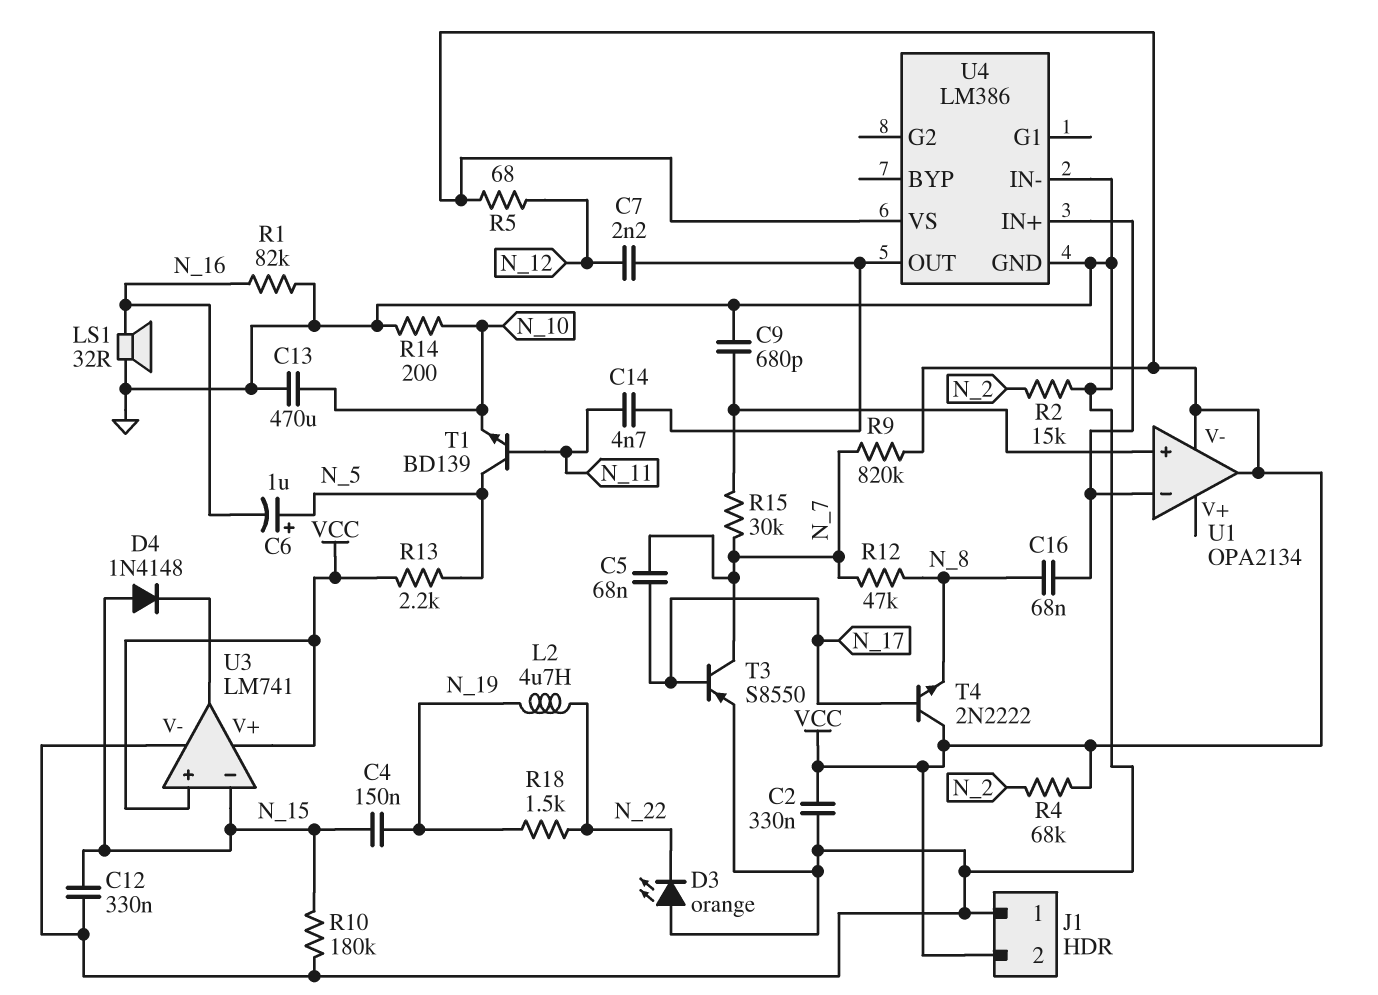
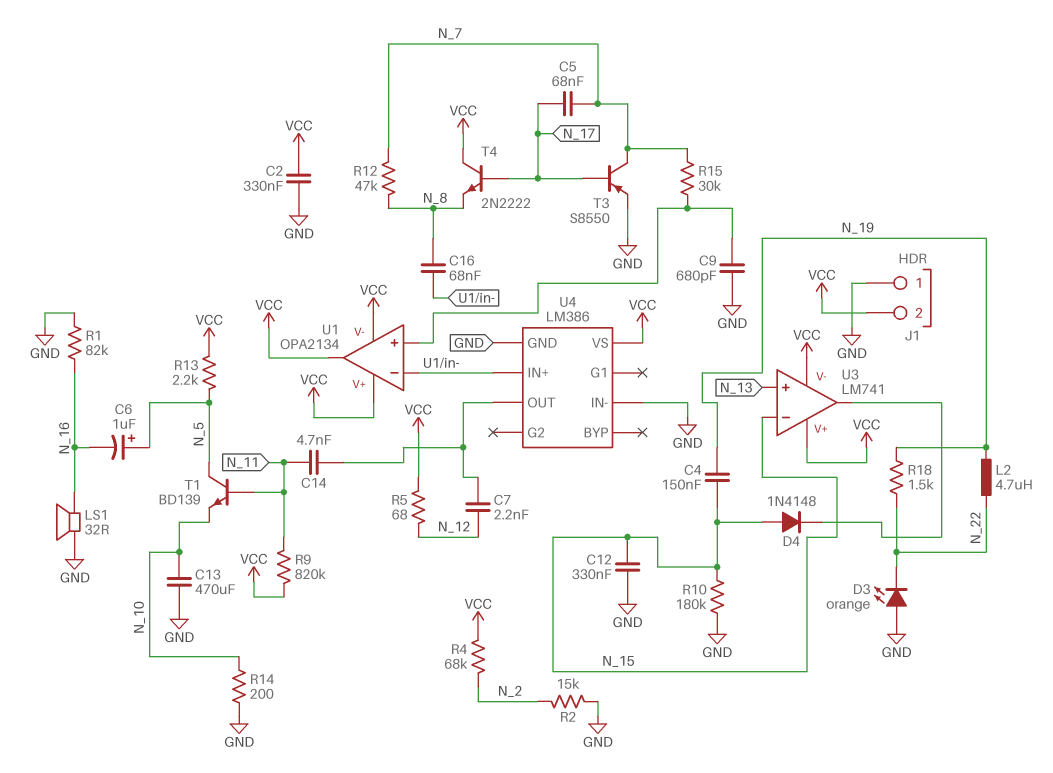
R9: 820k (N_7, VCC) -> 820k (N_11, VCC)
U1 pin V+: none -> VCC
U3 pin V-: GND -> VCC
U3 pin in+: VCC -> N_13

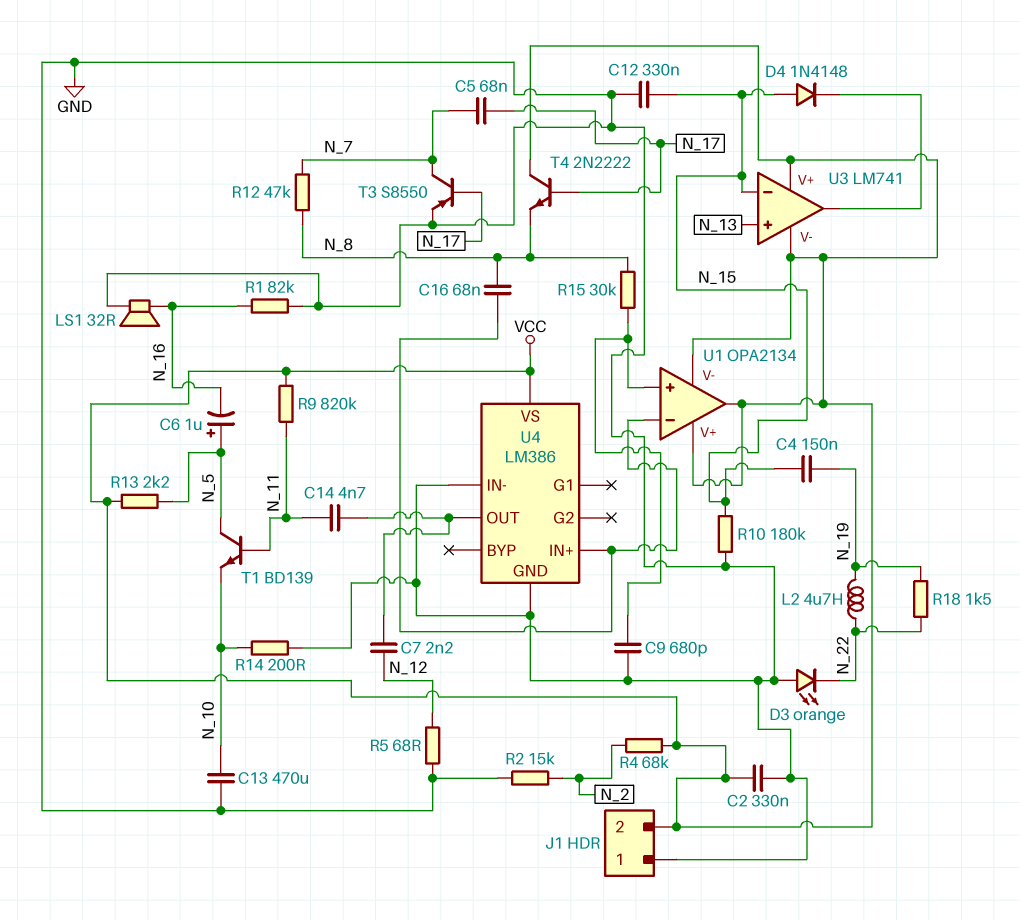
R5: 68 (N_12, VCC) -> 68 (GND, N_12)
R15: 30k (N_7, U1/in+) -> 30k (N_8, U1/in+)

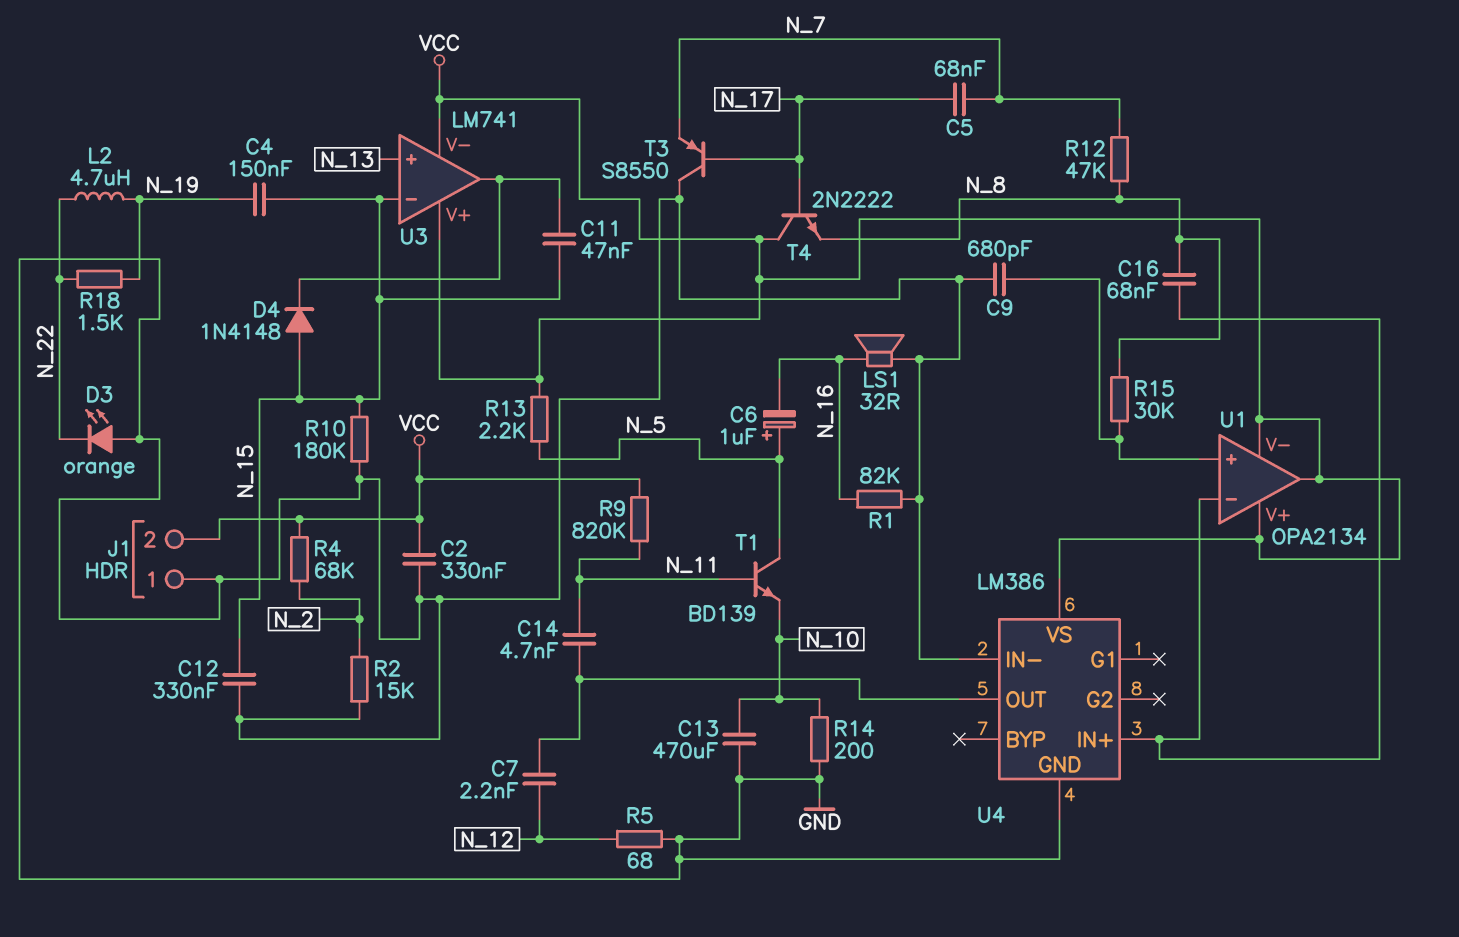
C11: none -> 47nF (N_15, U3/out)
T3: PNP S8550 (B N_17, C N_7, E GND) -> PNP S8550 (B N_17, C GND, E N_7)

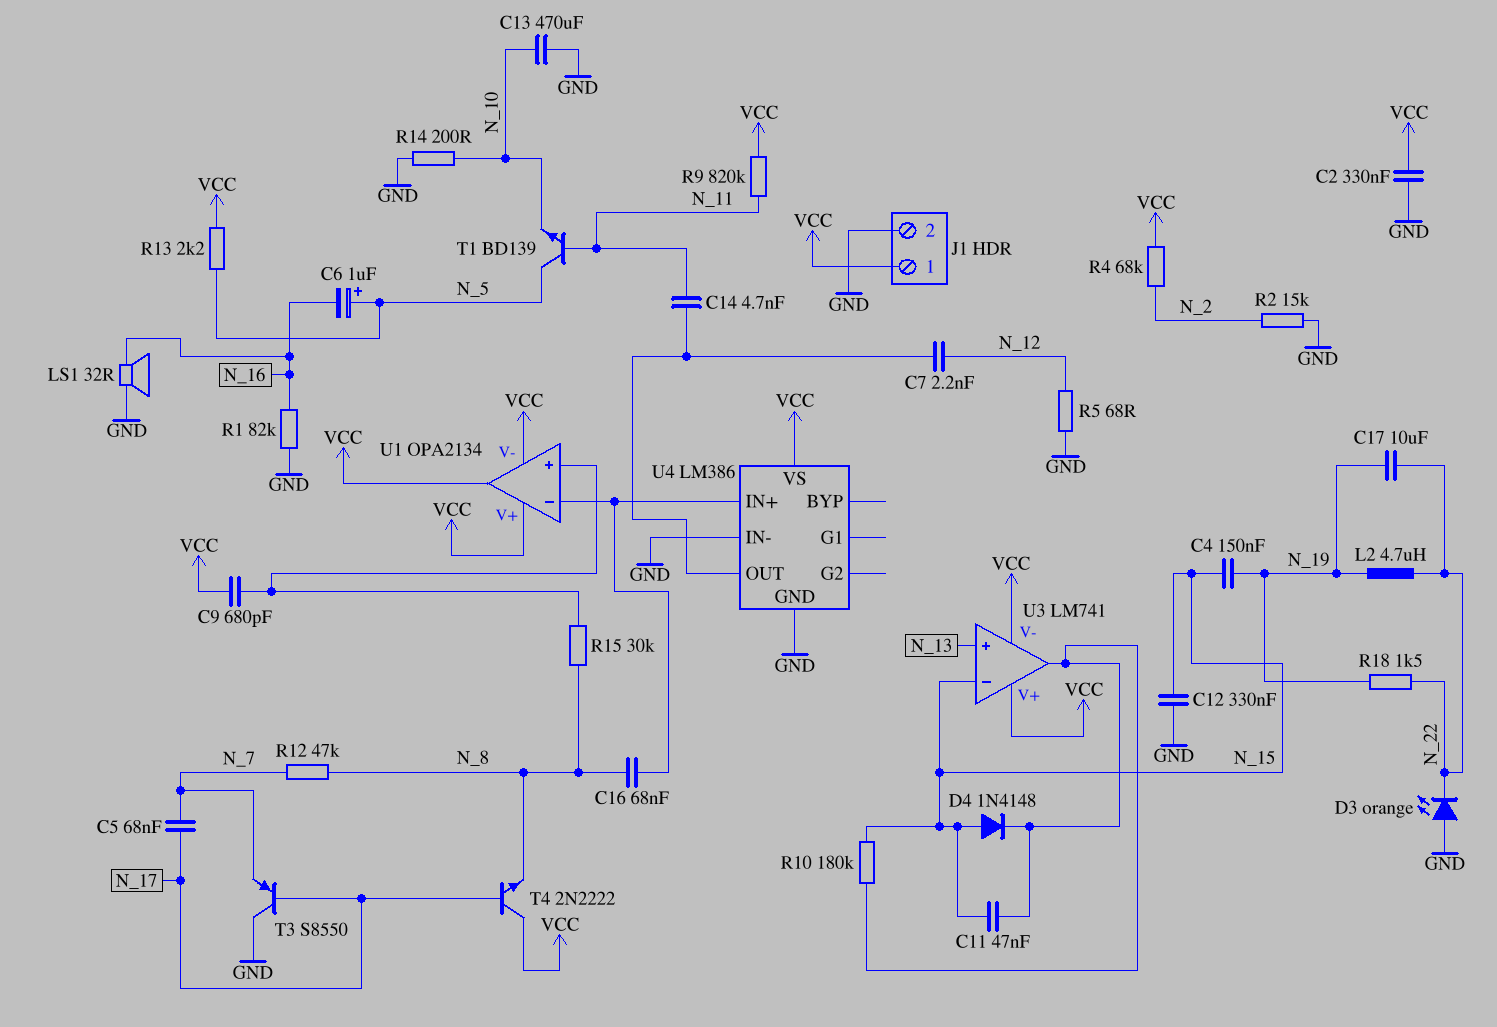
C9: 680pF (GND, U1/in+) -> 680pF (U1/in+, VCC)
C17: none -> 10uF (N_19, N_22)
J1 pin 1: GND -> VCC
J1 pin 2: VCC -> GND
R10: 180k (GND, N_15) -> 180k (N_15, U3/out)

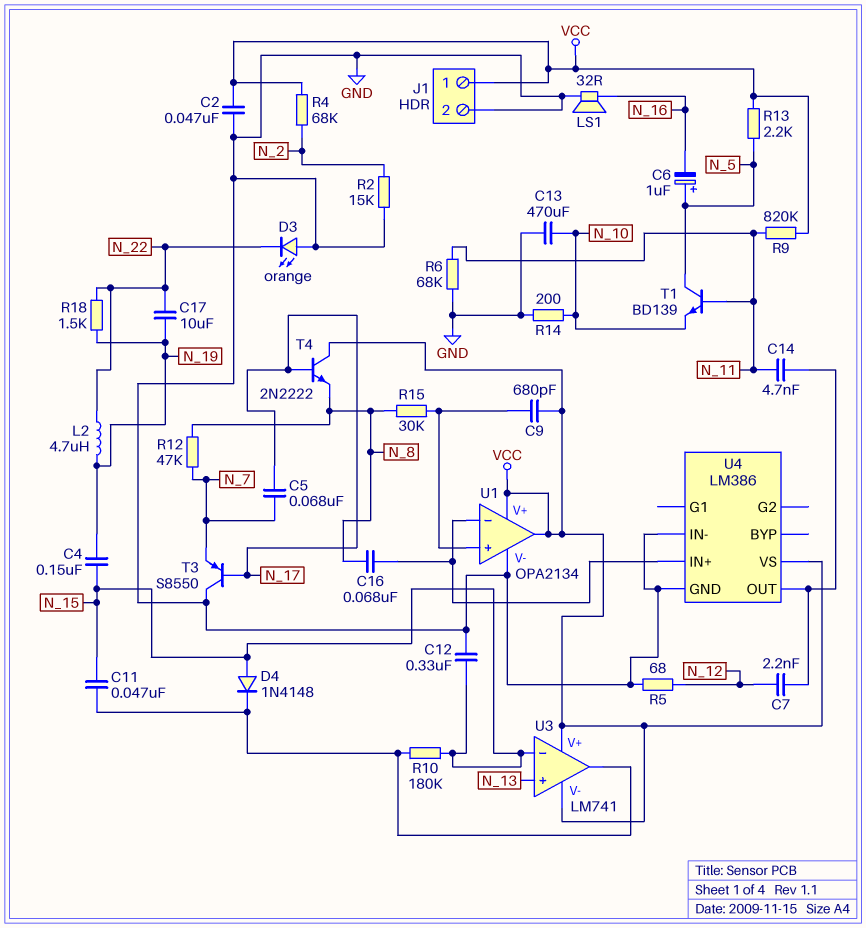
C2: 330nF (GND, VCC) -> 47nF (GND, VCC)
R1: 82k (GND, N_16) -> none
R6: none -> 68k (GND, N_11)
U1 pin V-: VCC -> GND

